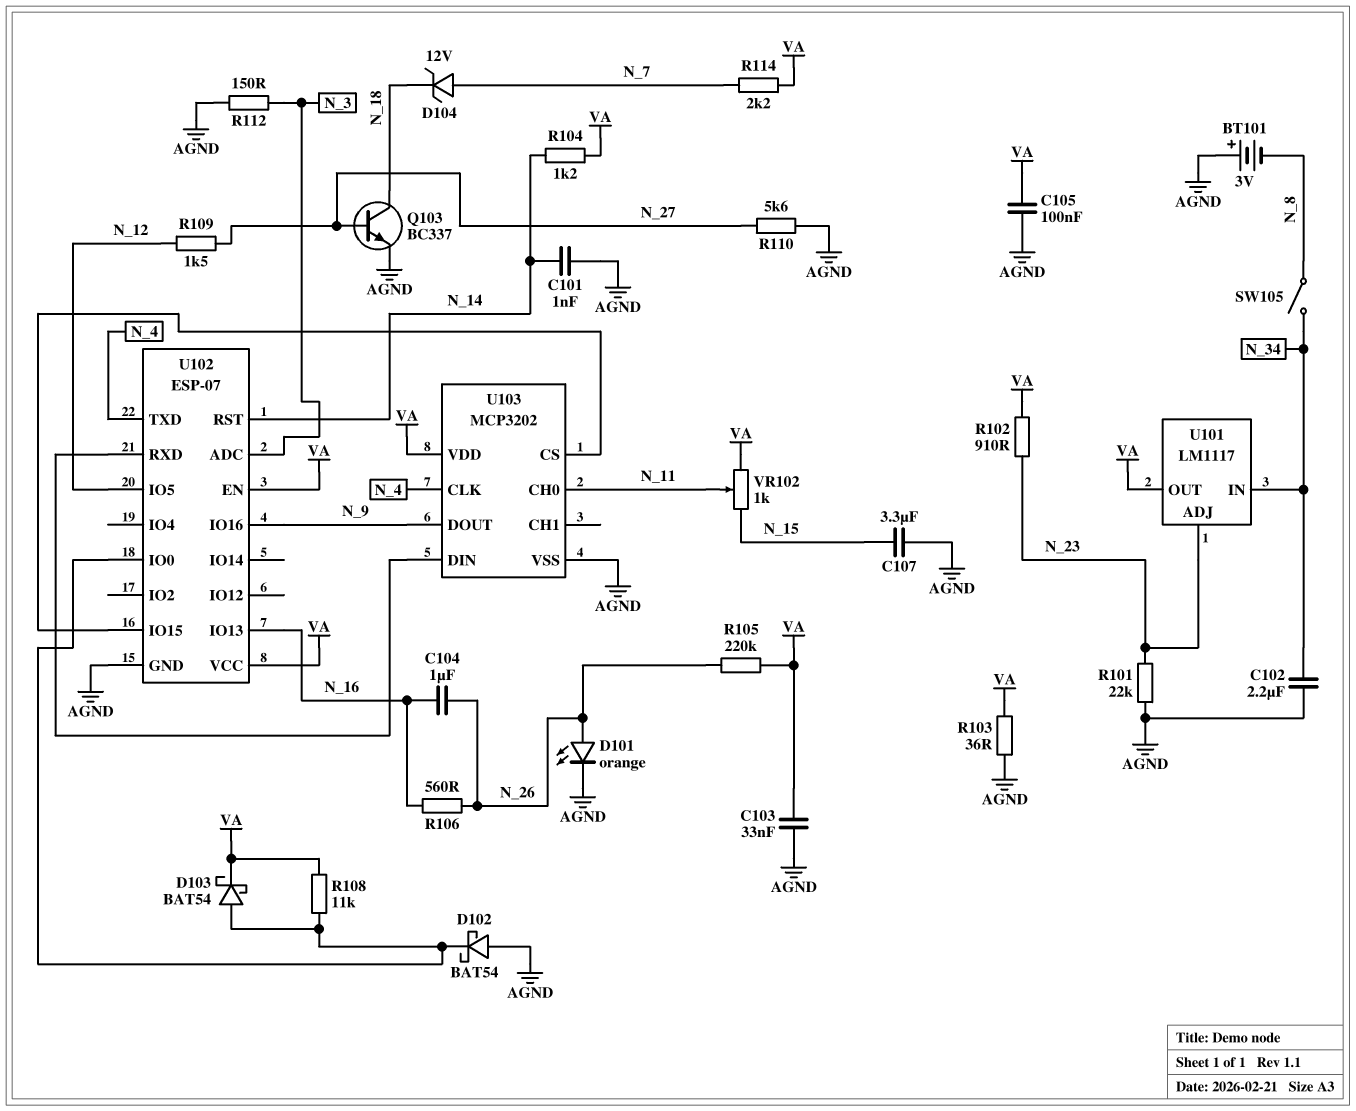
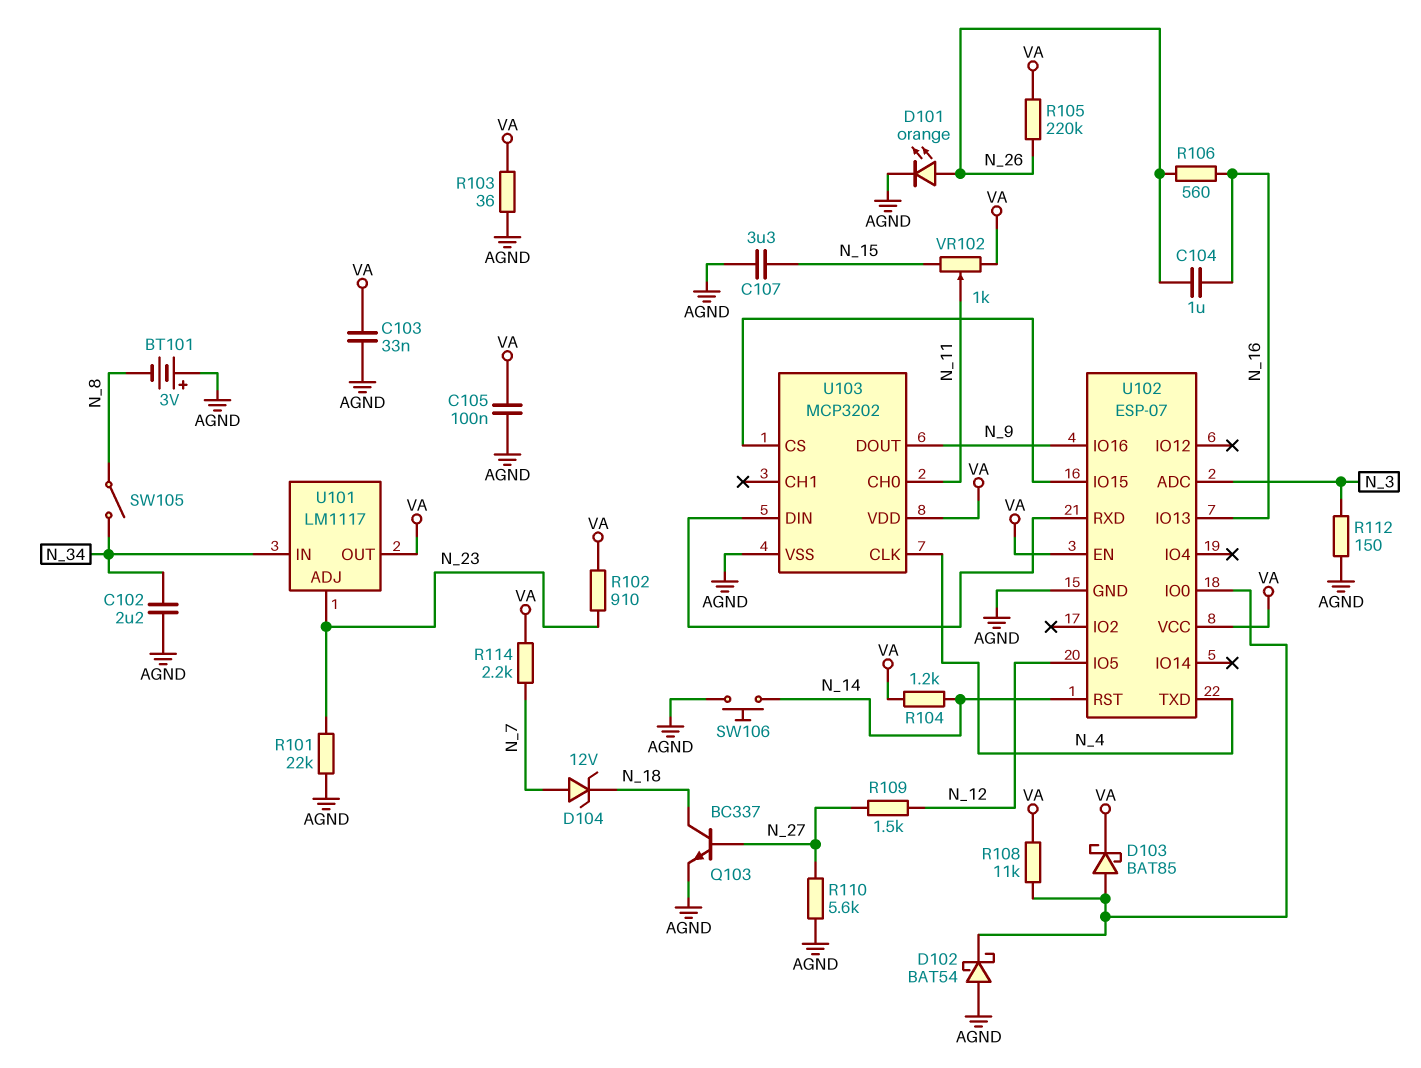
C101: 1nF (AGND, N_14) -> none
D103: schottky BAT54 (A U102/IO0, K VA) -> schottky BAT85 (A U102/IO0, K VA)
SW106: none -> button (AGND, N_14)

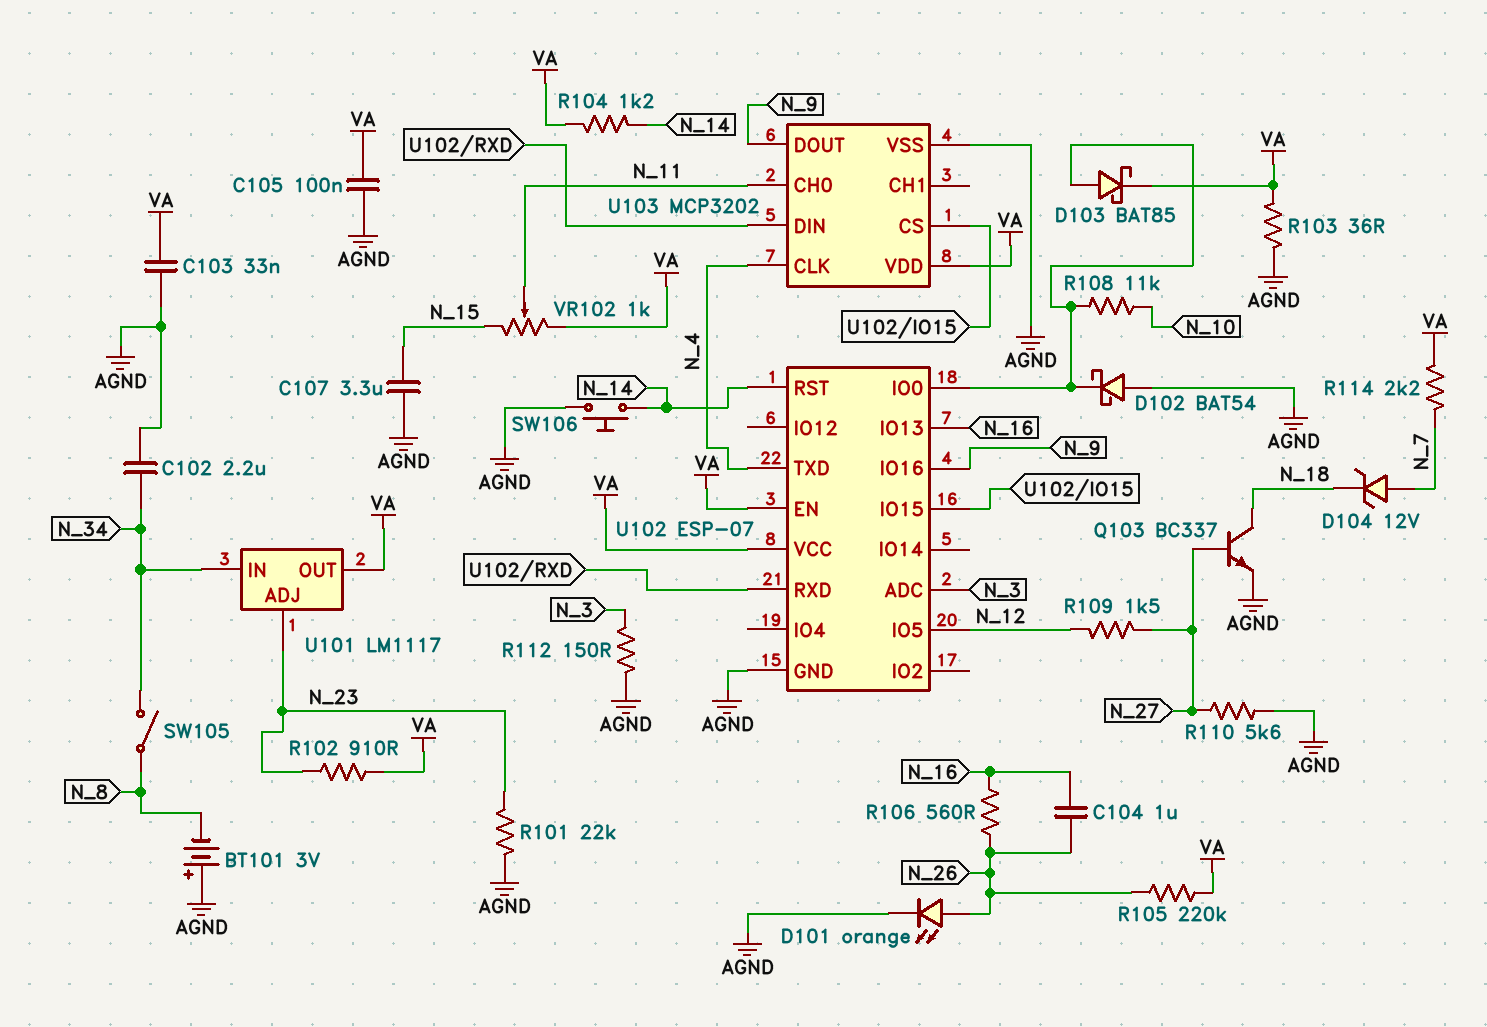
R108: 11k (U102/IO0, VA) -> 11k (N_10, U102/IO0)

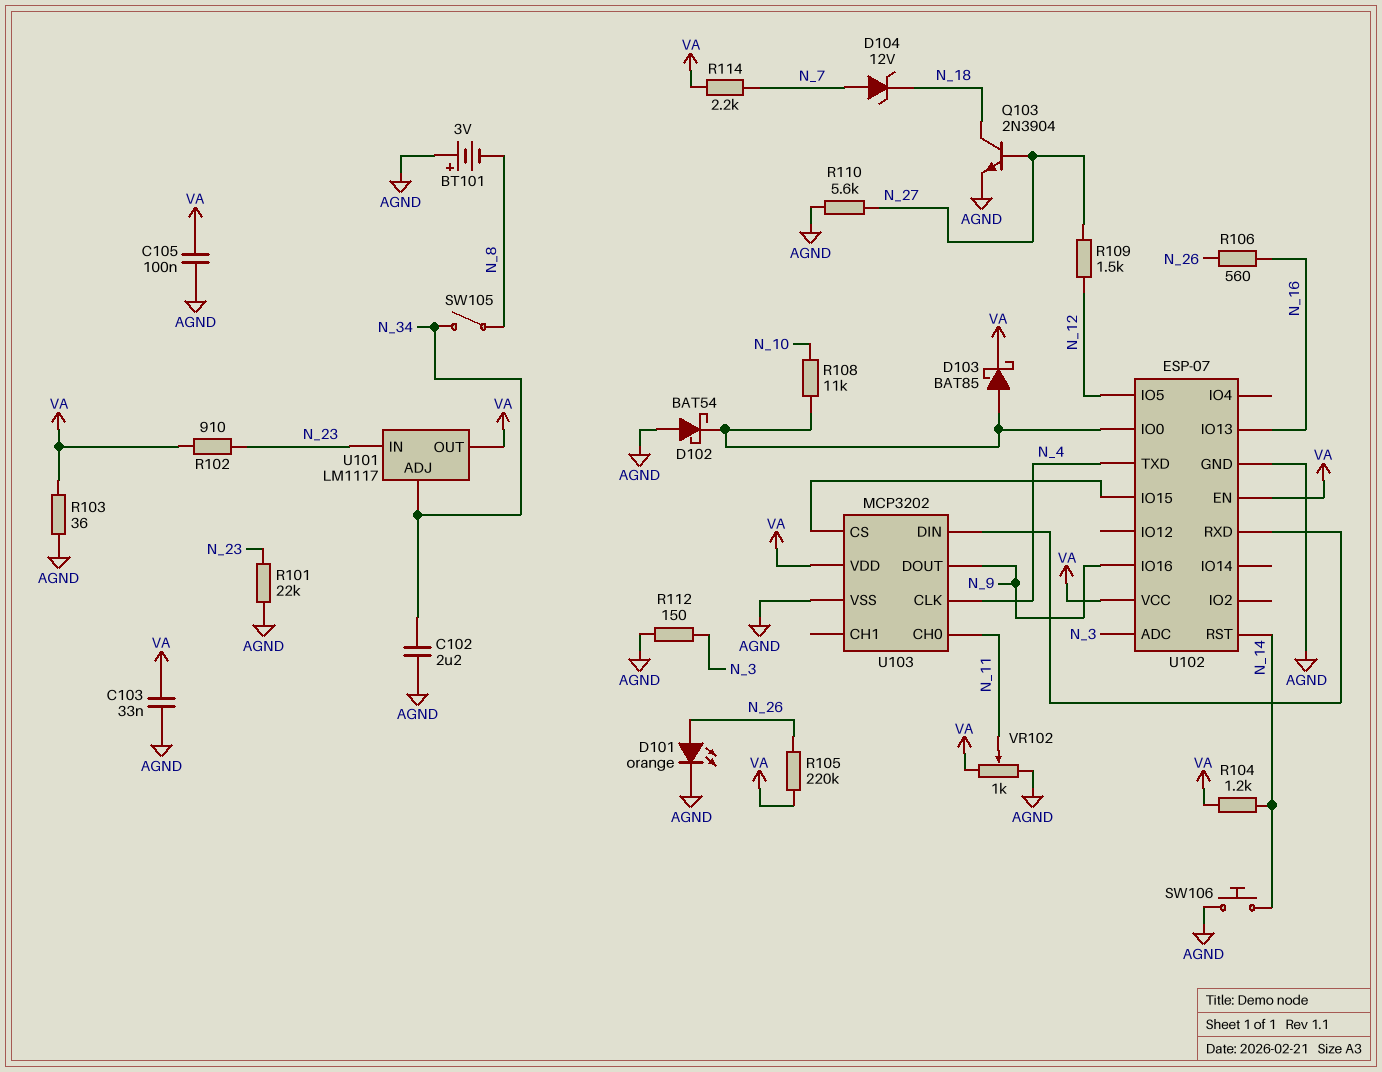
C104: 1uF (N_16, N_26) -> none
C107: 3.3uF (AGND, N_15) -> none
Q103: NPN BC337 (B N_27, C N_18, E AGND) -> NPN 2N3904 (B N_27, C N_18, E AGND)
U101 pin ADJ: N_23 -> N_34
U101 pin IN: N_34 -> N_23
VR102: 1k (N_15, VA, wiper N_11) -> 1k (AGND, VA, wiper N_11)

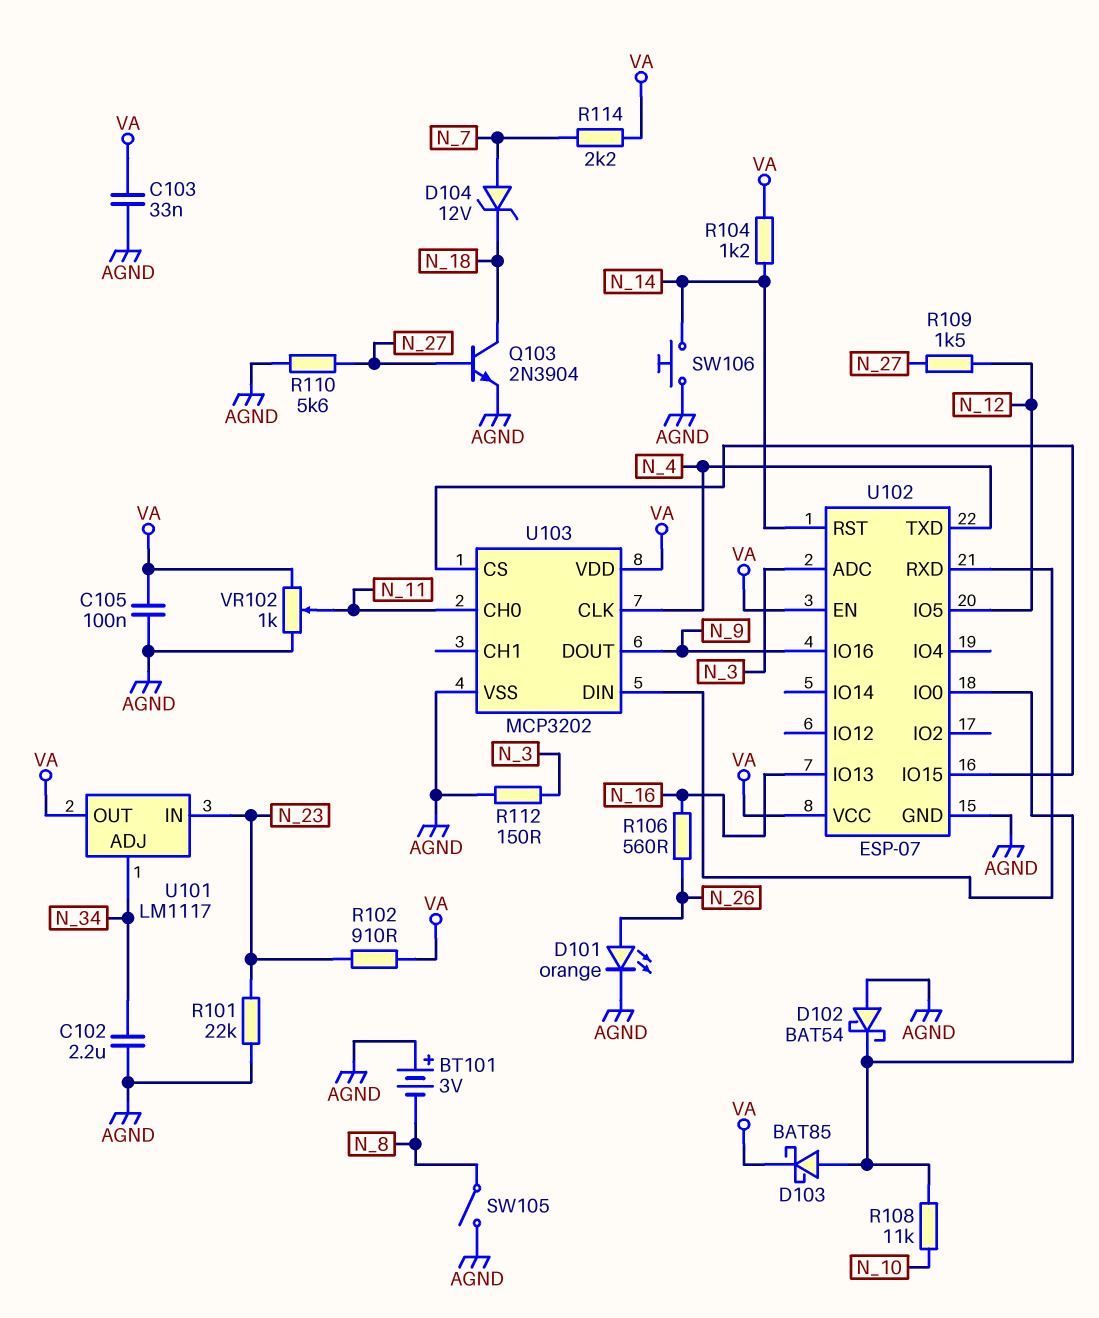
R103: 36 (AGND, VA) -> none
R105: 220k (N_26, VA) -> none
SW105: switch (N_8, N_34) -> switch (AGND, N_8)

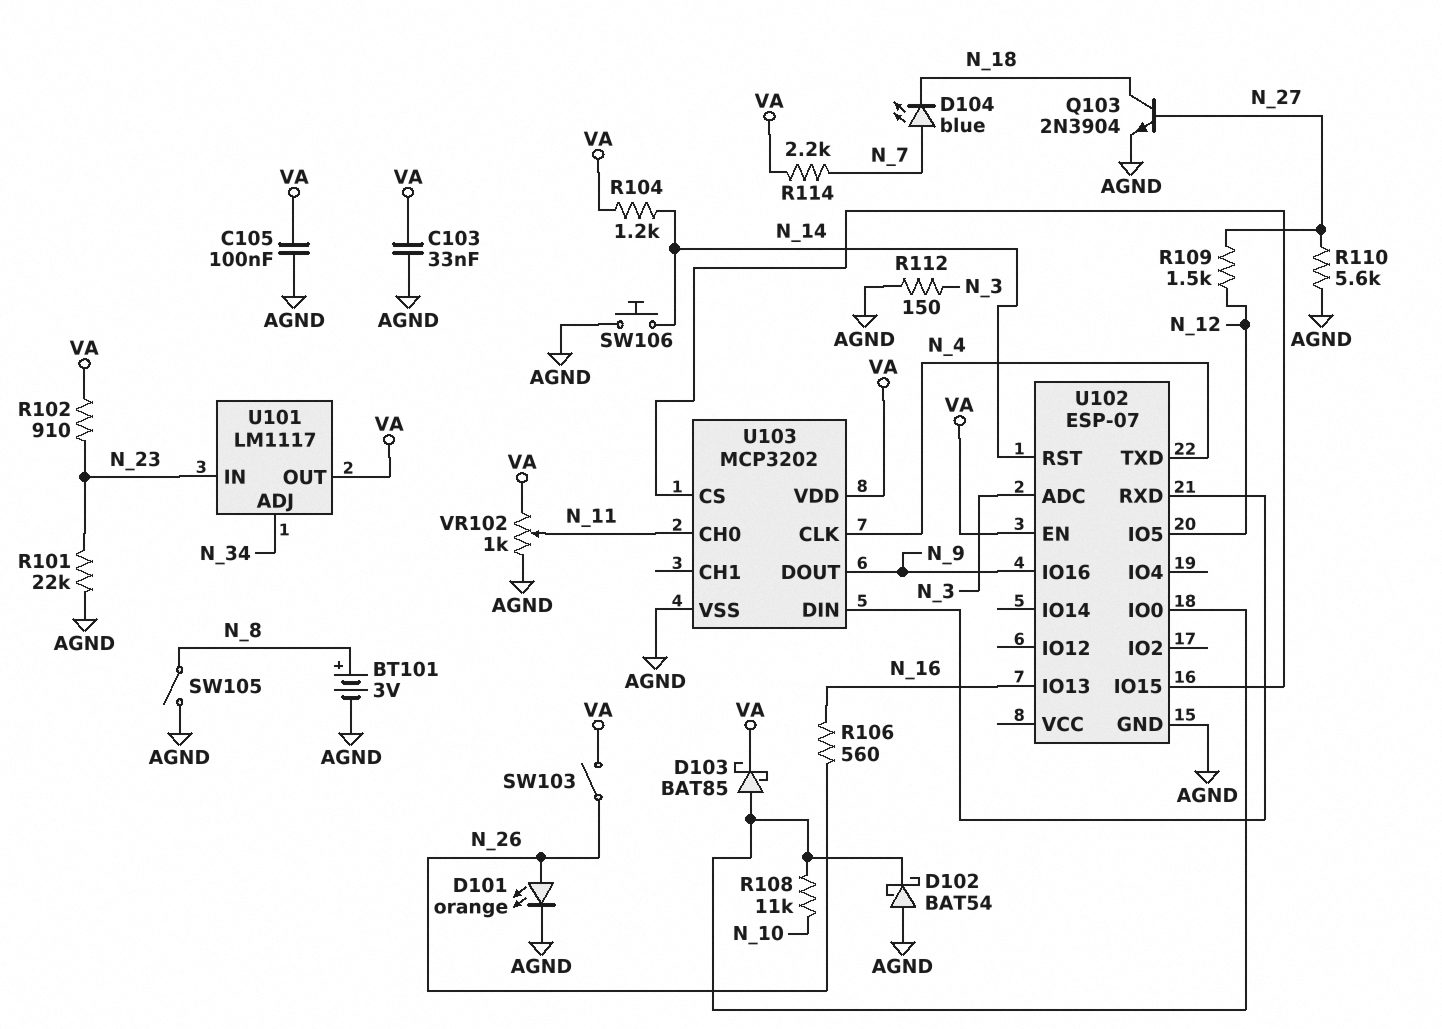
BT101: 3V (plus AGND, minus N_8) -> 3V (plus N_8, minus AGND)
C102: 2.2uF (AGND, N_34) -> none
D104: zener 12V (A N_7, K N_18) -> LED blue (A N_7, K N_18)
SW103: none -> switch (N_26, VA)
U102 pin VCC: VA -> none

